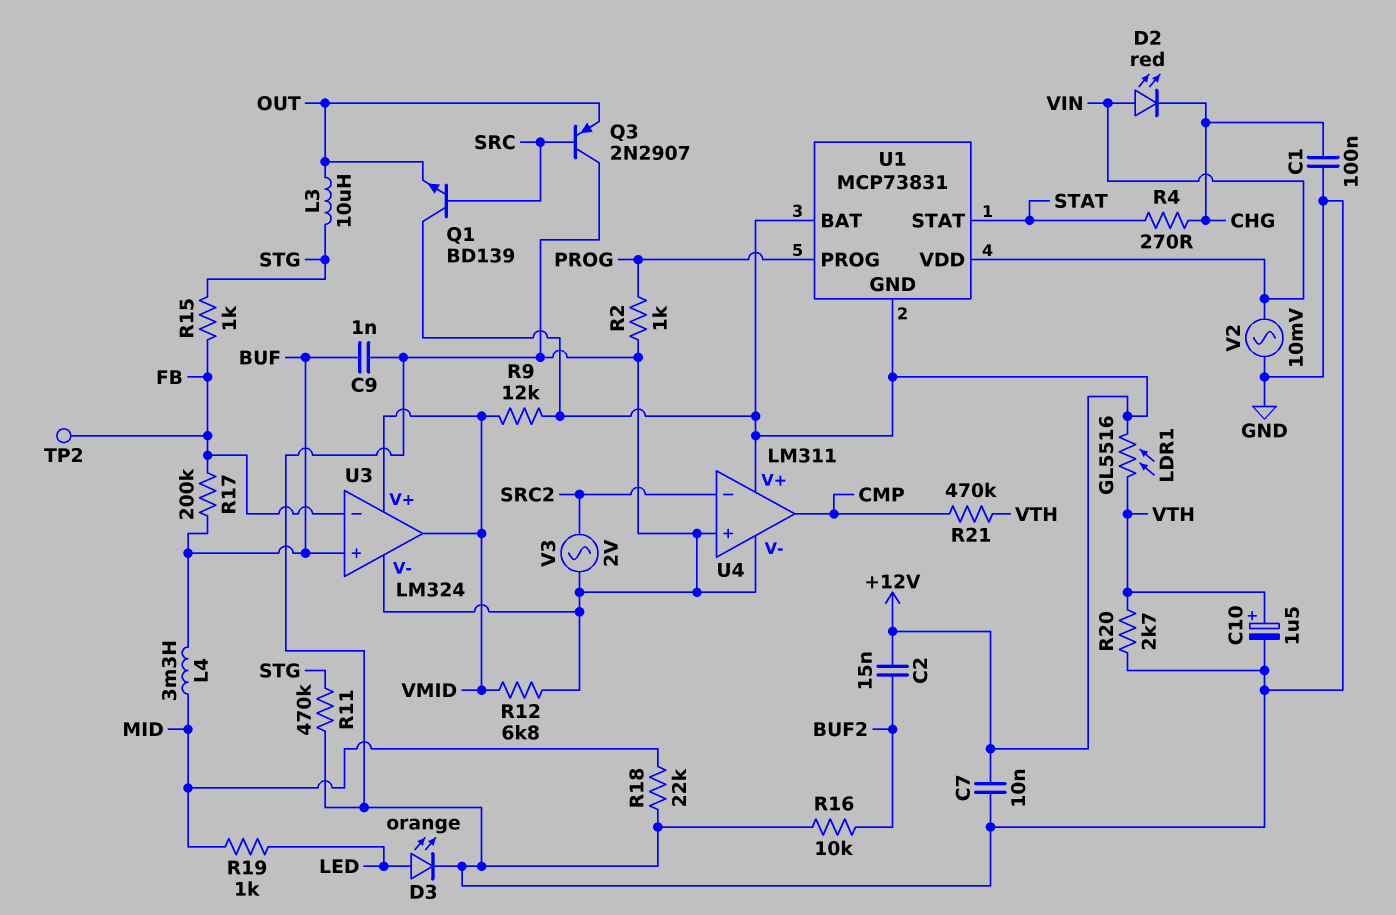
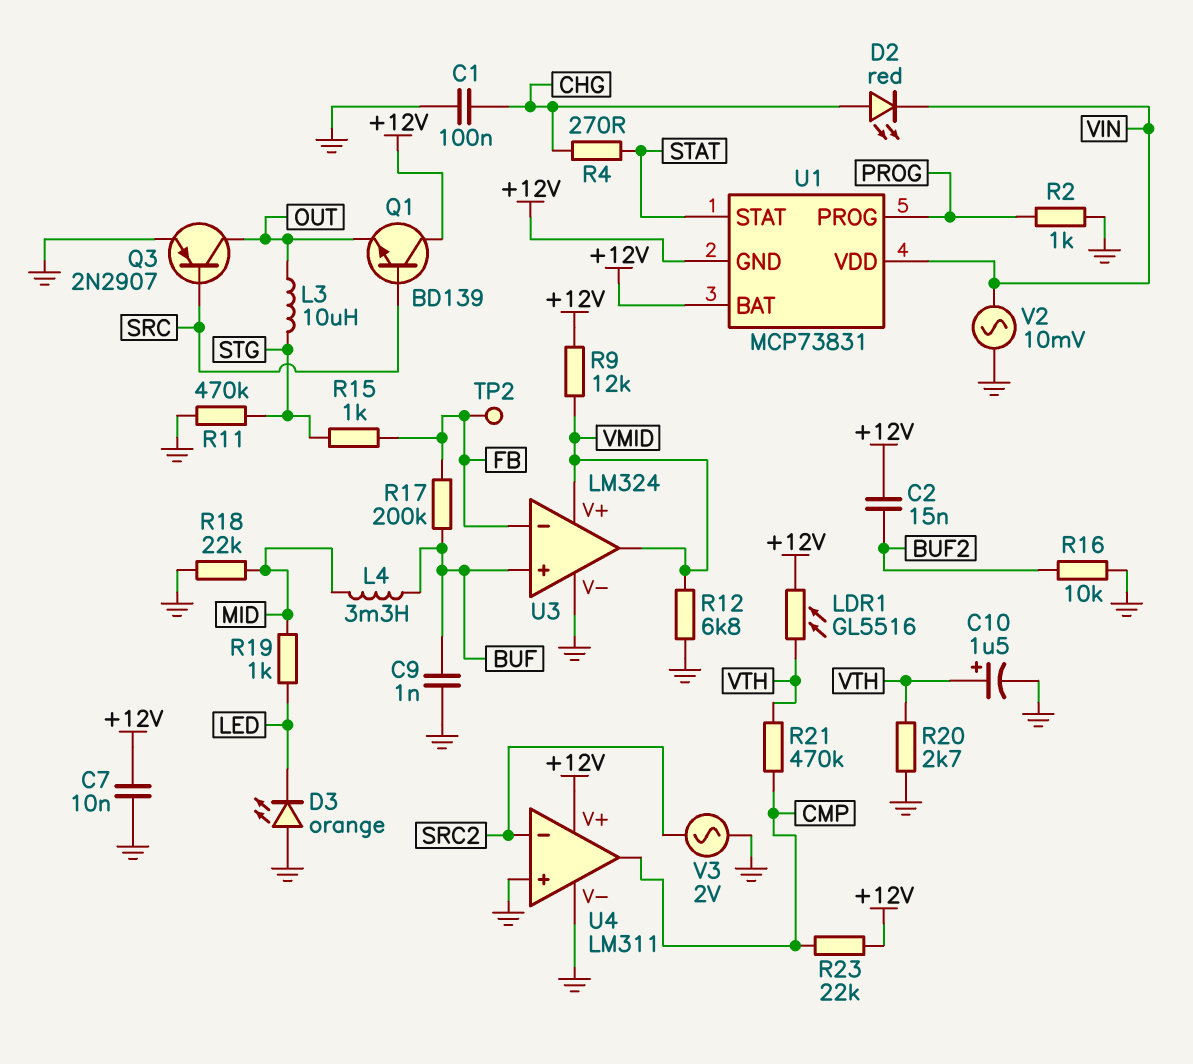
D2: LED red (A VIN, K CHG) -> LED red (A CHG, K VIN)
D3: LED orange (A LED, K GND) -> LED orange (A GND, K LED)
Q3: PNP 2N2907 (B SRC, C GND, E OUT) -> PNP 2N2907 (B SRC, C OUT, E GND)
R23: none -> 22k (+12V, CMP)

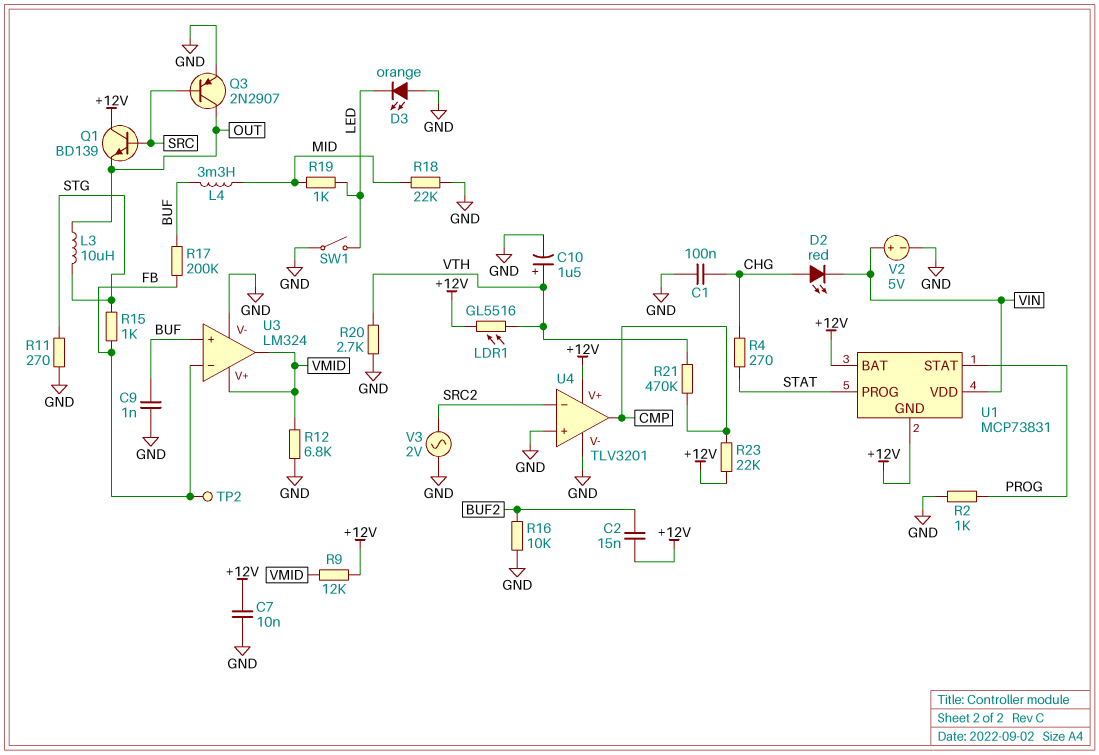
R11: 470k (GND, STG) -> 270 (GND, STG)
SW1: none -> switch (GND, LED)
U1 pin PROG: PROG -> STAT
U1 pin STAT: STAT -> PROG
U4: LM311 -> TLV3201
V2: AC 10mV (GND, VIN) -> 5V (plus VIN, minus GND)

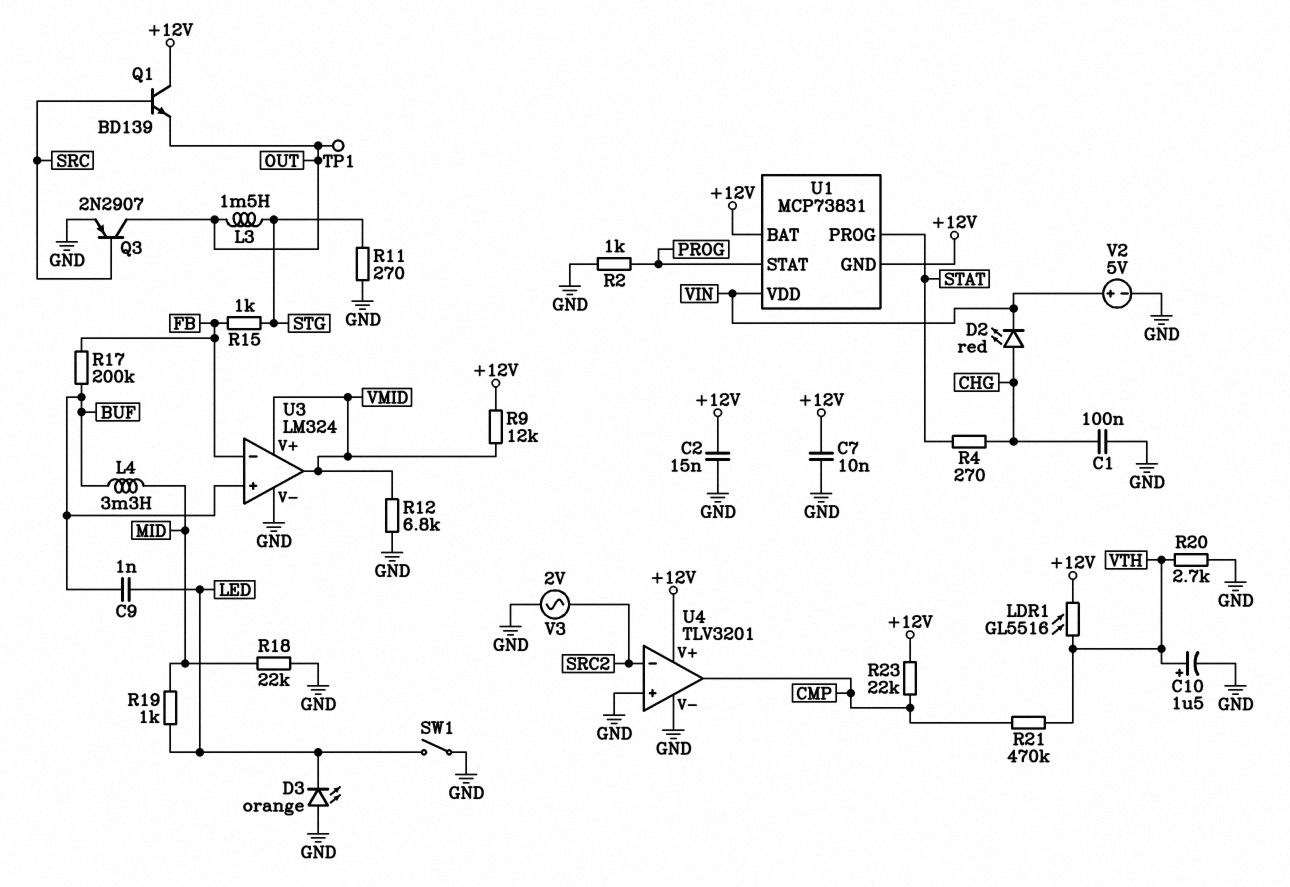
C2: 15nF (+12V, BUF2) -> 15nF (+12V, GND)
C9: 1nF (BUF, GND) -> 1nF (BUF, LED)
L3: 10uH (OUT, STG) -> 1.5mH (OUT, STG)
R16: 10k (BUF2, GND) -> none
TP1: none -> test point (OUT)
TP2: test point (FB) -> none

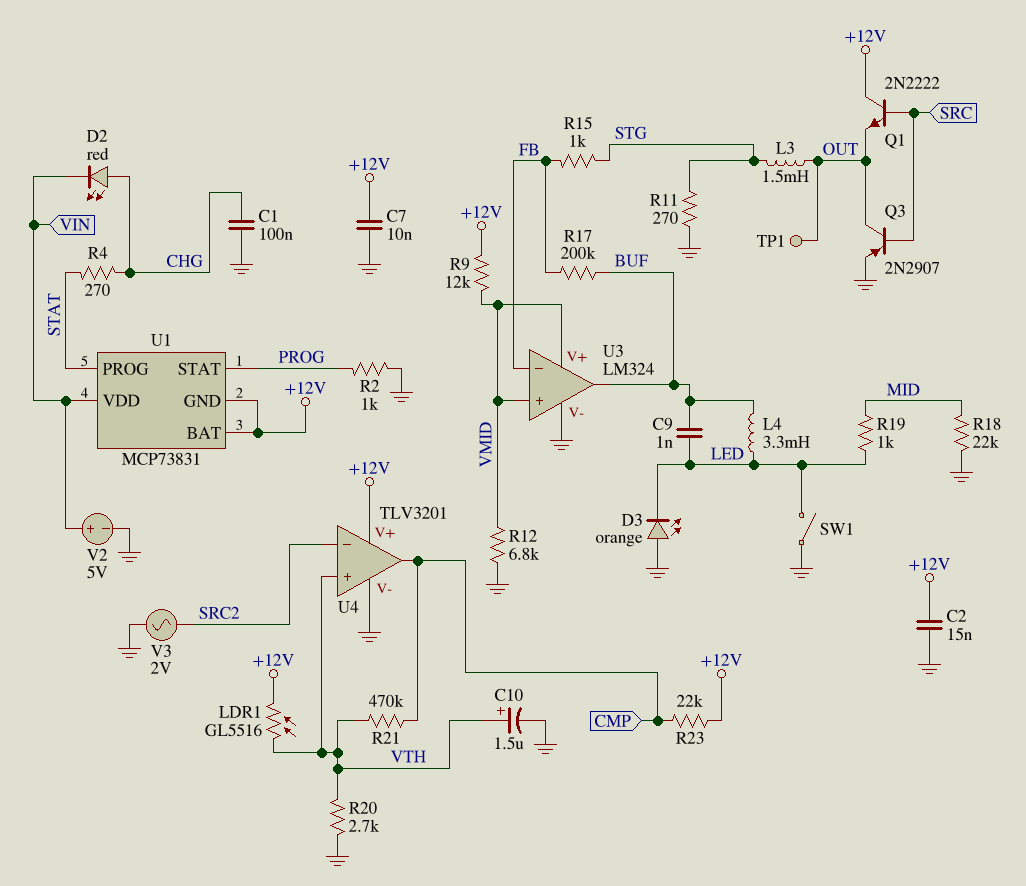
L4: 3.3mH (BUF, MID) -> 3.3mH (BUF, LED)
Q1: NPN BD139 (B SRC, C +12V, E OUT) -> NPN 2N2222 (B SRC, C +12V, E OUT)
U3 pin in+: BUF -> VMID
U3 pin out: VMID -> BUF
U4 pin in+: GND -> VTH

